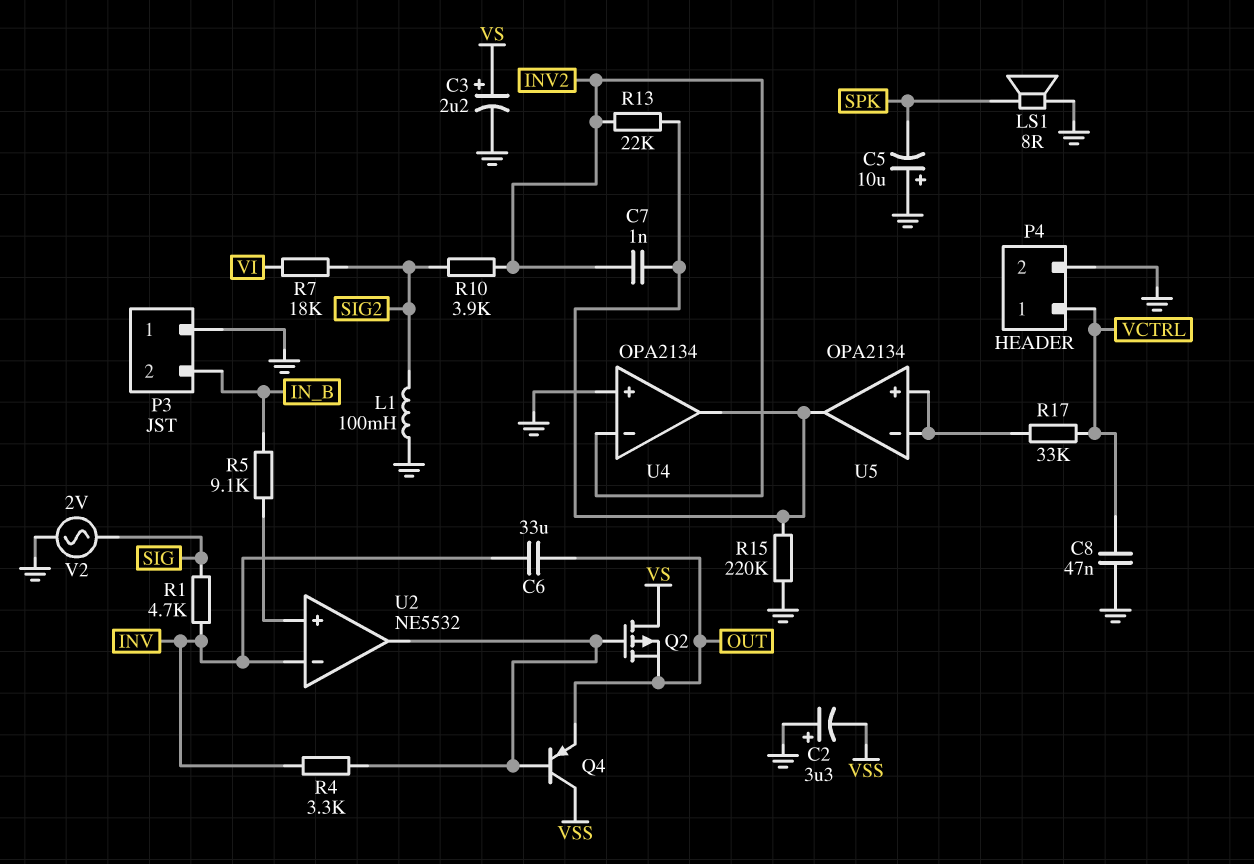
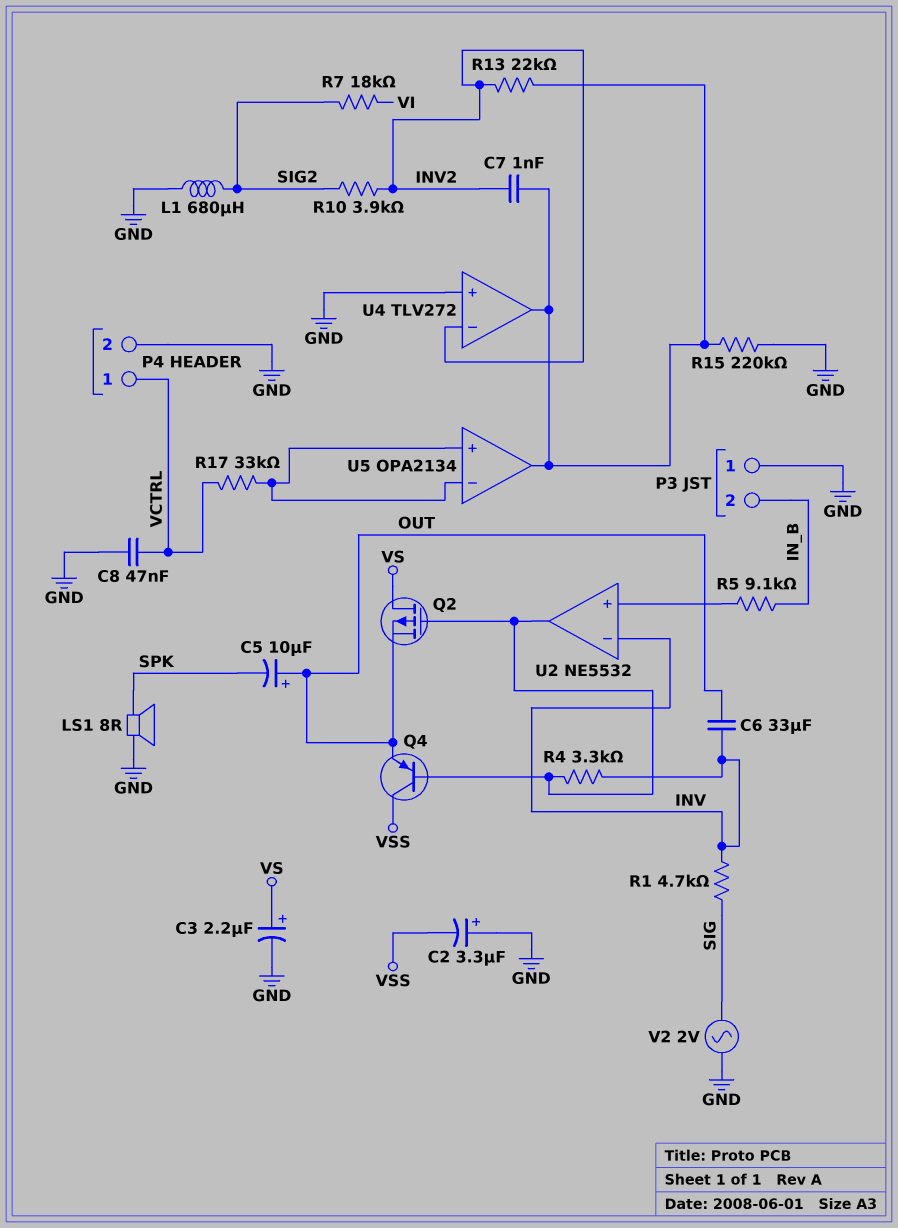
C5: 10uF (plus GND, minus SPK) -> 10uF (plus OUT, minus SPK)
L1: 100mH (GND, SIG2) -> 680uH (GND, SIG2)
U4: OPA2134 -> TLV272

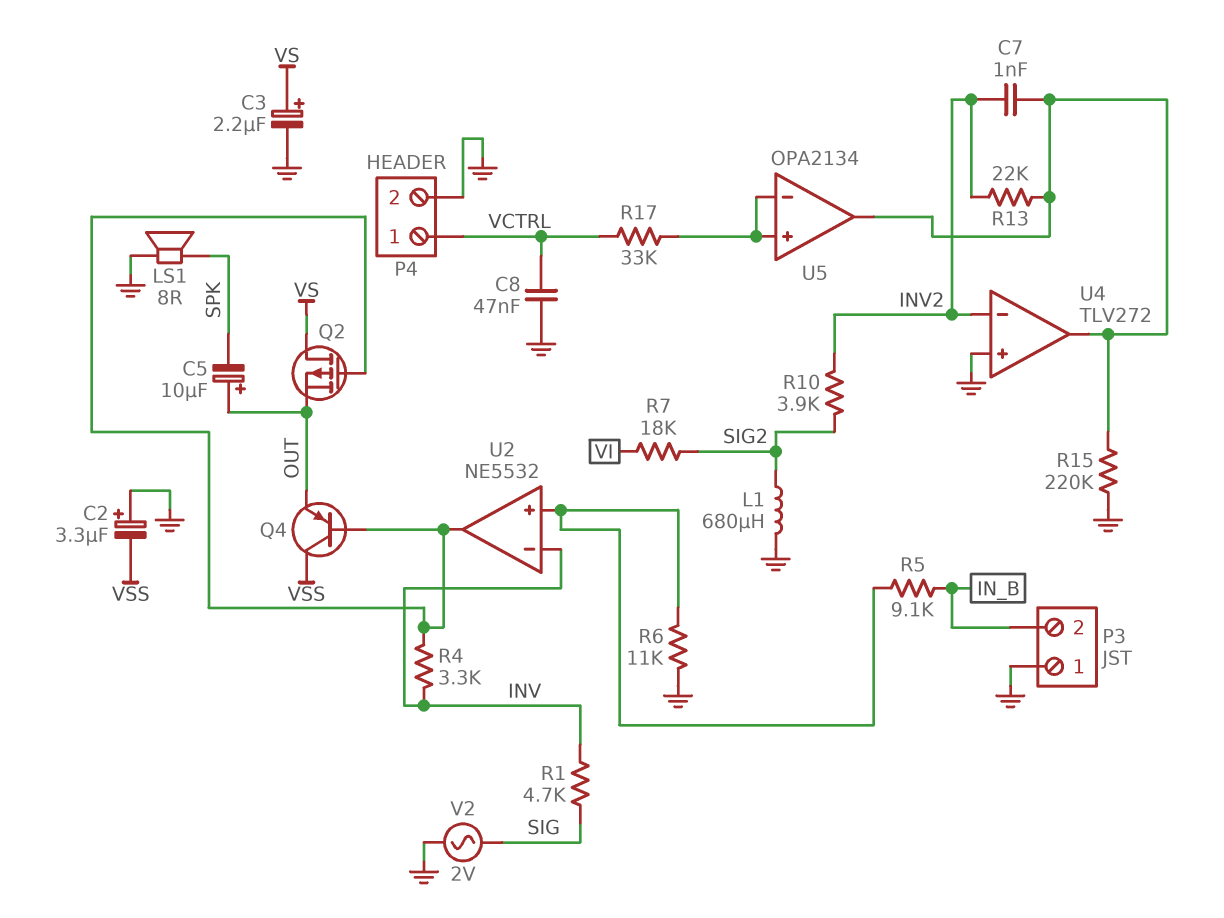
C6: 33uF (INV, OUT) -> none
R6: none -> 11k (GND, U2/in+)

